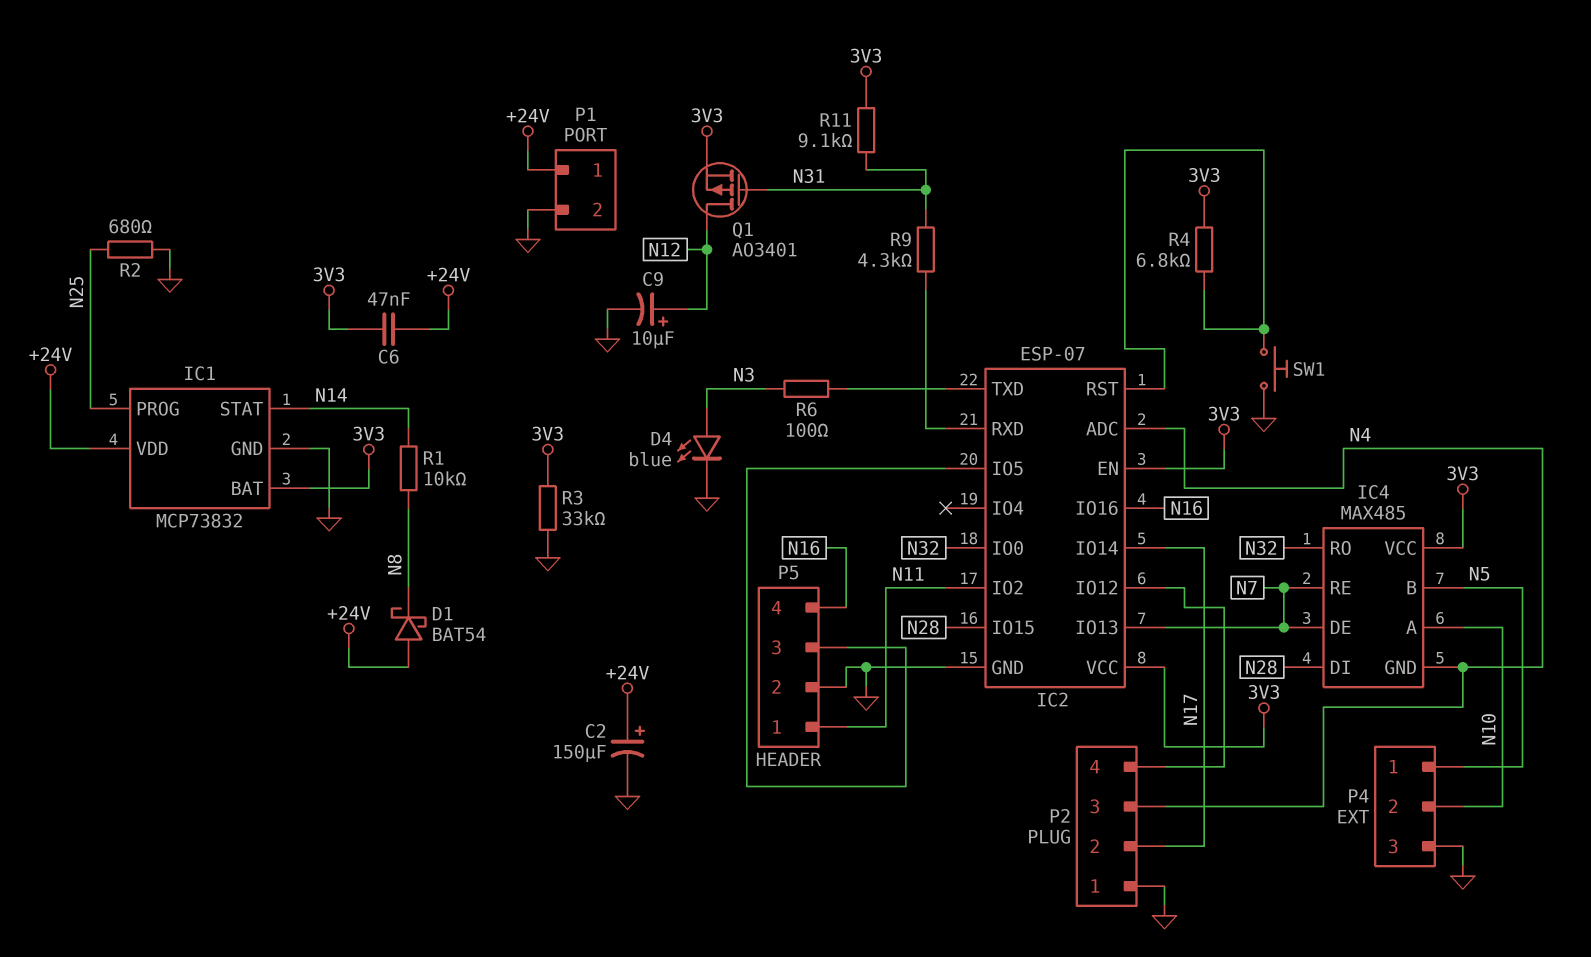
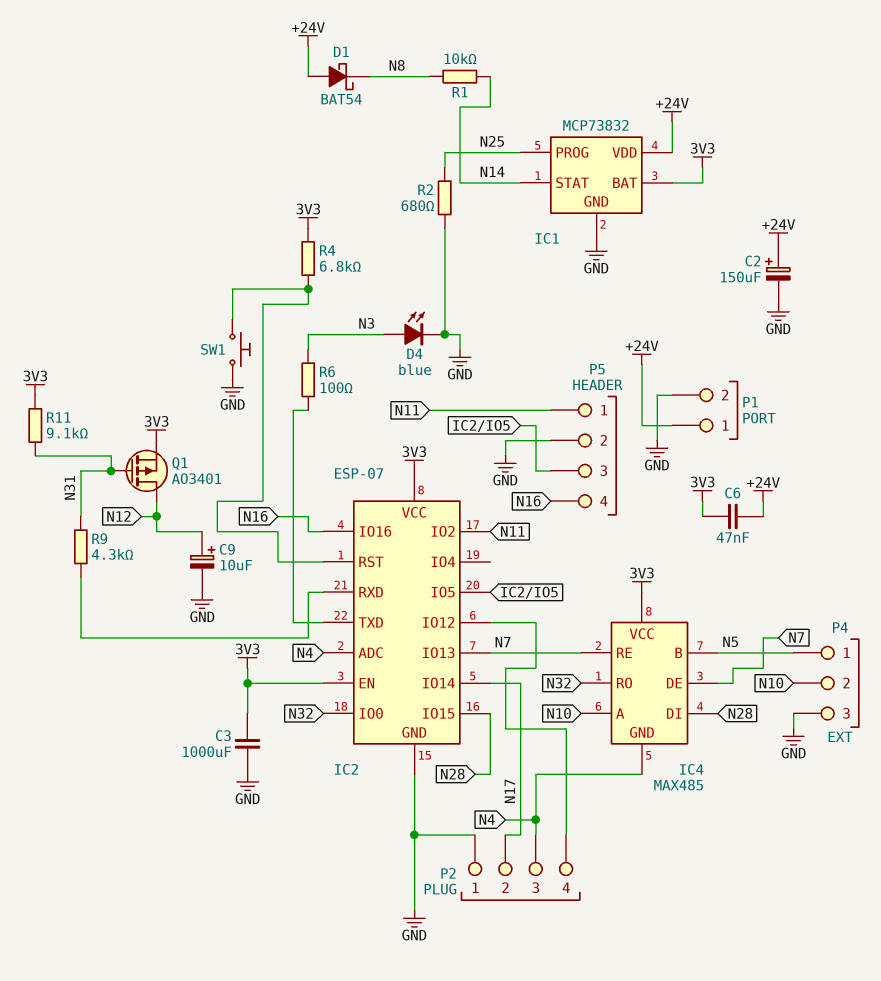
C3: none -> 1000uF (3V3, GND)
R3: 33k (3V3, GND) -> none

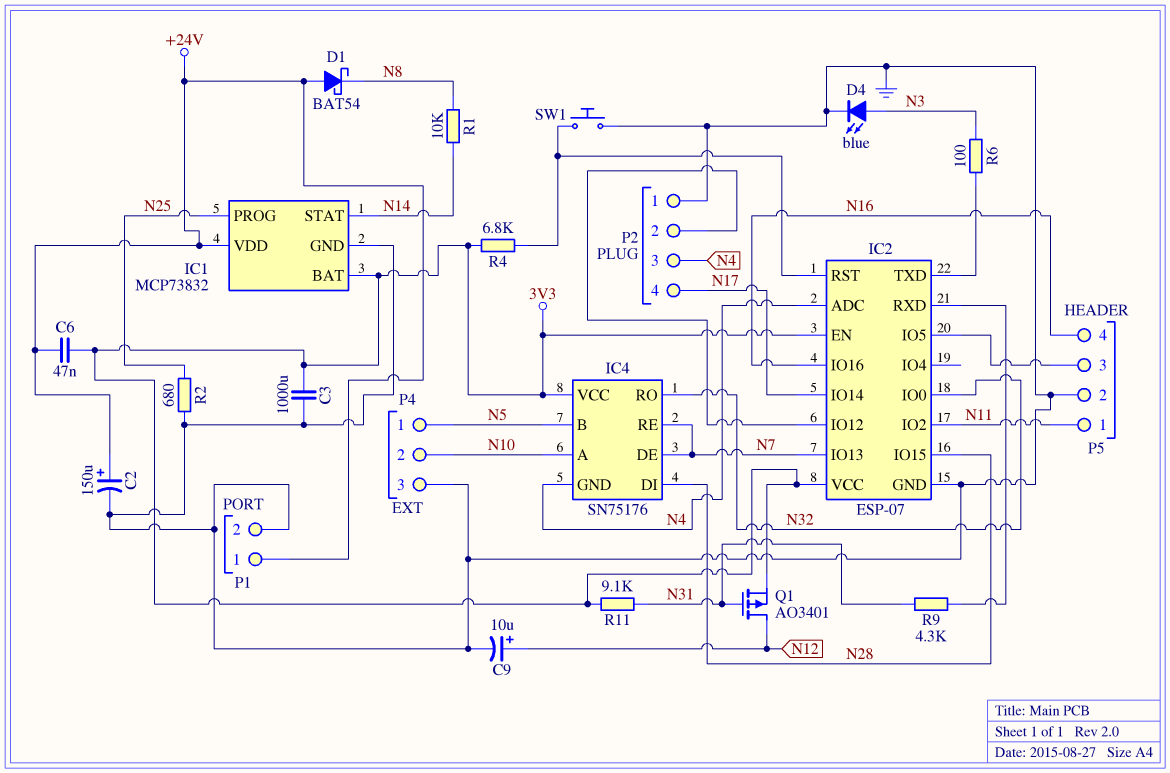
IC4: MAX485 -> SN75176
P2 pin 2: N17 -> IC2/IO12
P2 pin 4: IC2/IO12 -> N17

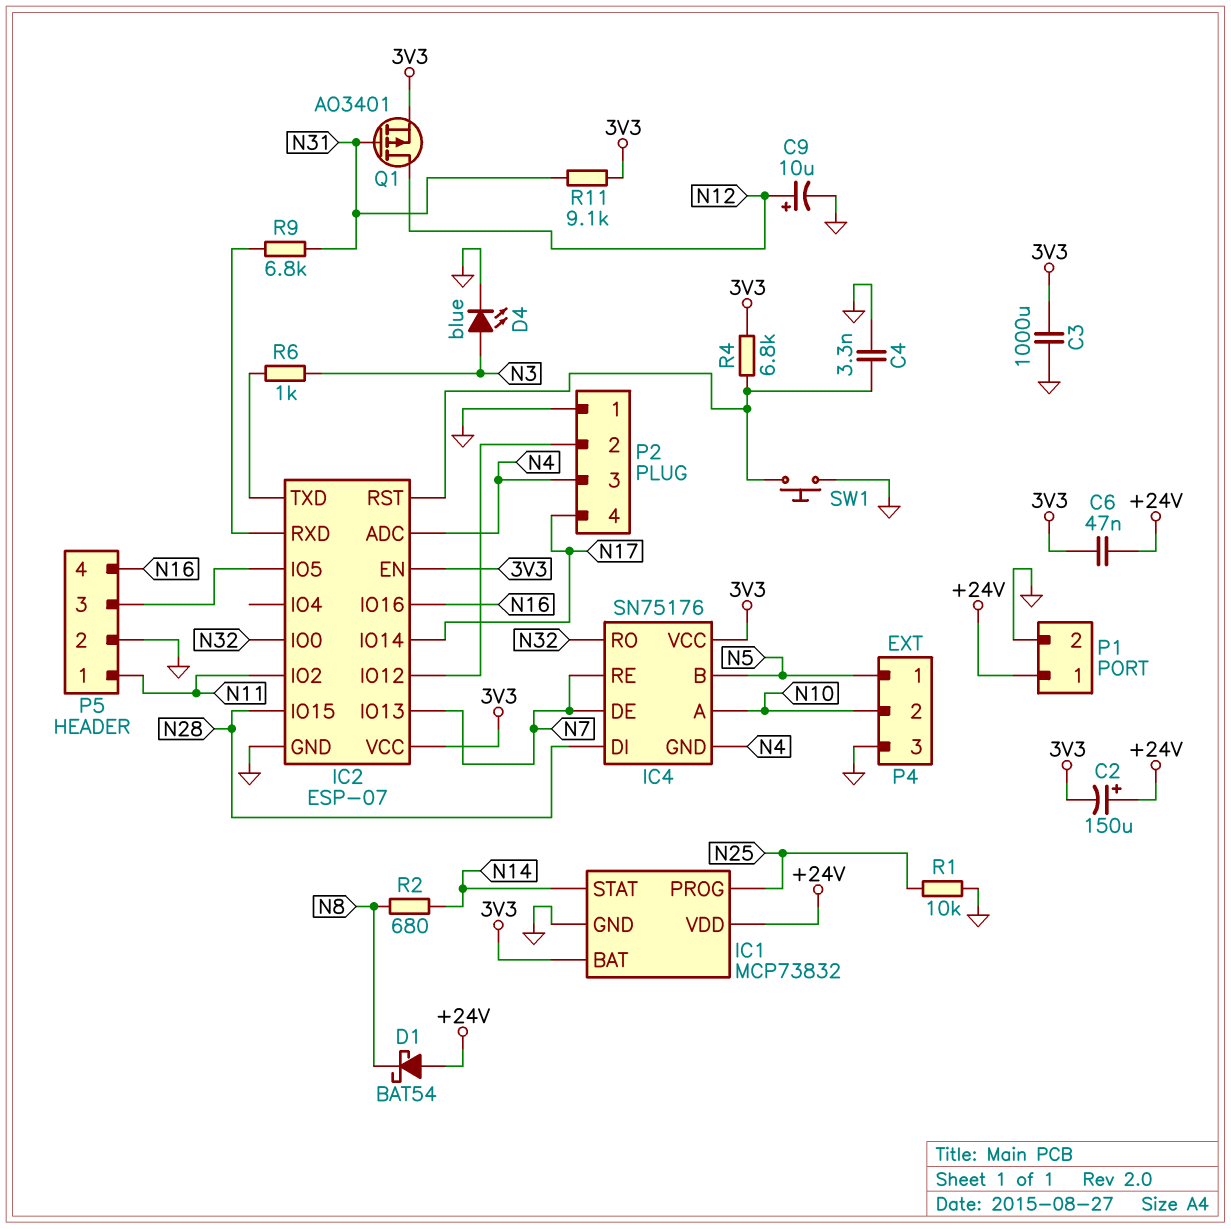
C2: 150uF (plus +24V, minus GND) -> 150uF (plus +24V, minus 3V3)
C4: none -> 3.3nF (GND, IC2/RST)
R1: 10k (N8, N14) -> 10k (GND, N25)
R2: 680 (GND, N25) -> 680 (N8, N14)
R6: 100 (IC2/TXD, N3) -> 1k (IC2/TXD, N3)
R9: 4.3k (IC2/RXD, N31) -> 6.8k (IC2/RXD, N31)

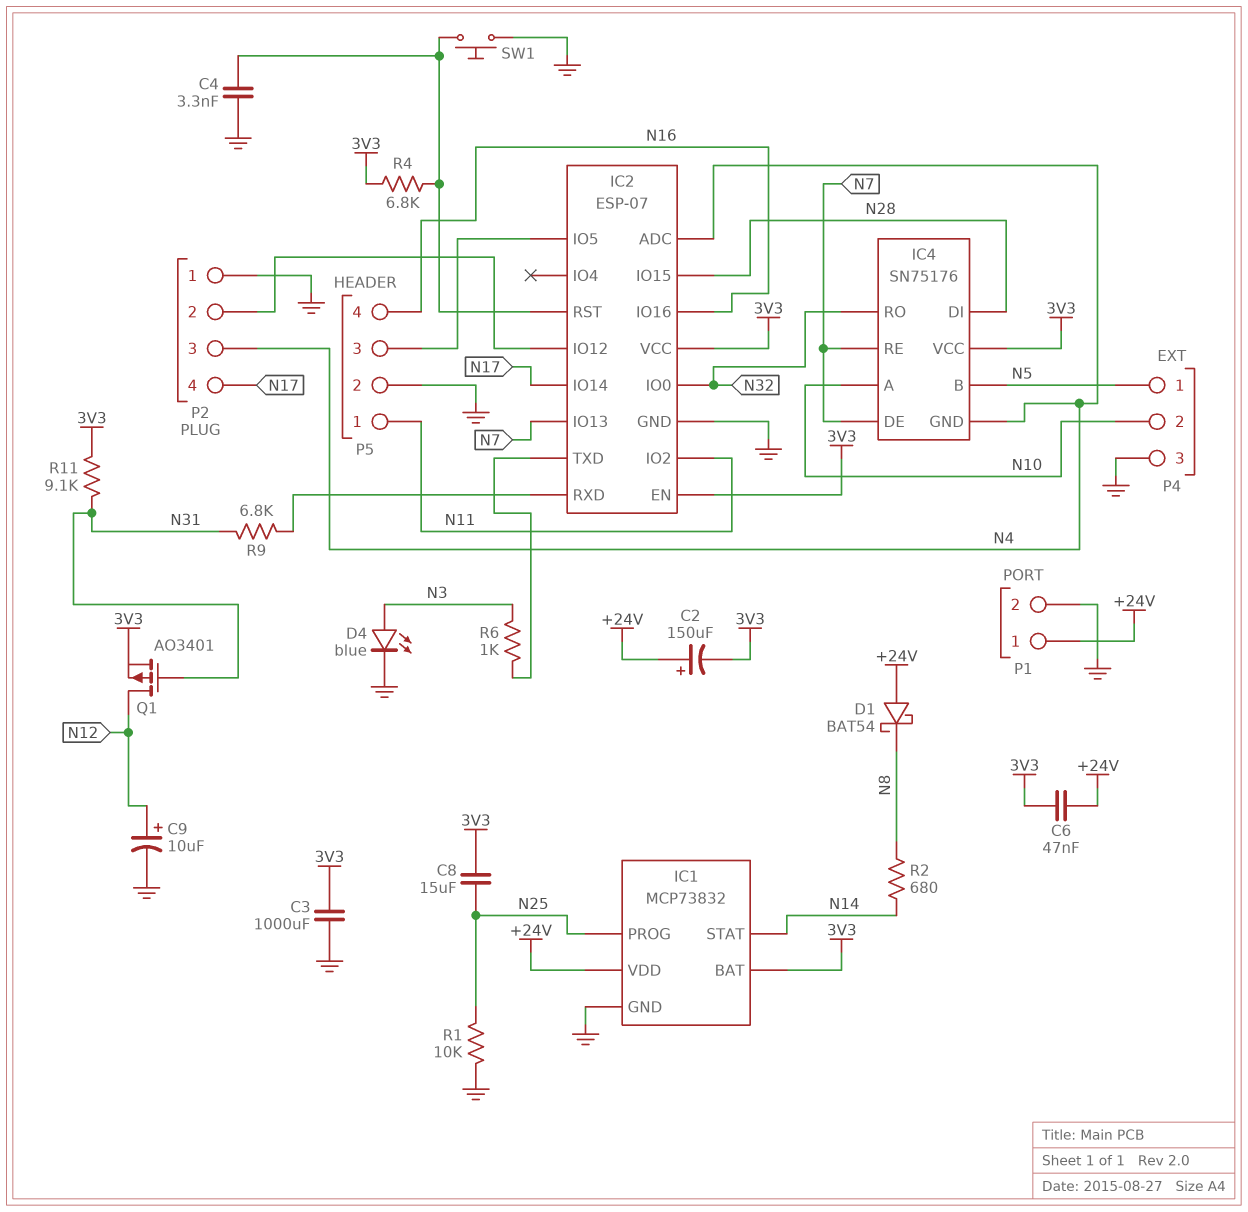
C8: none -> 15uF (3V3, N25)

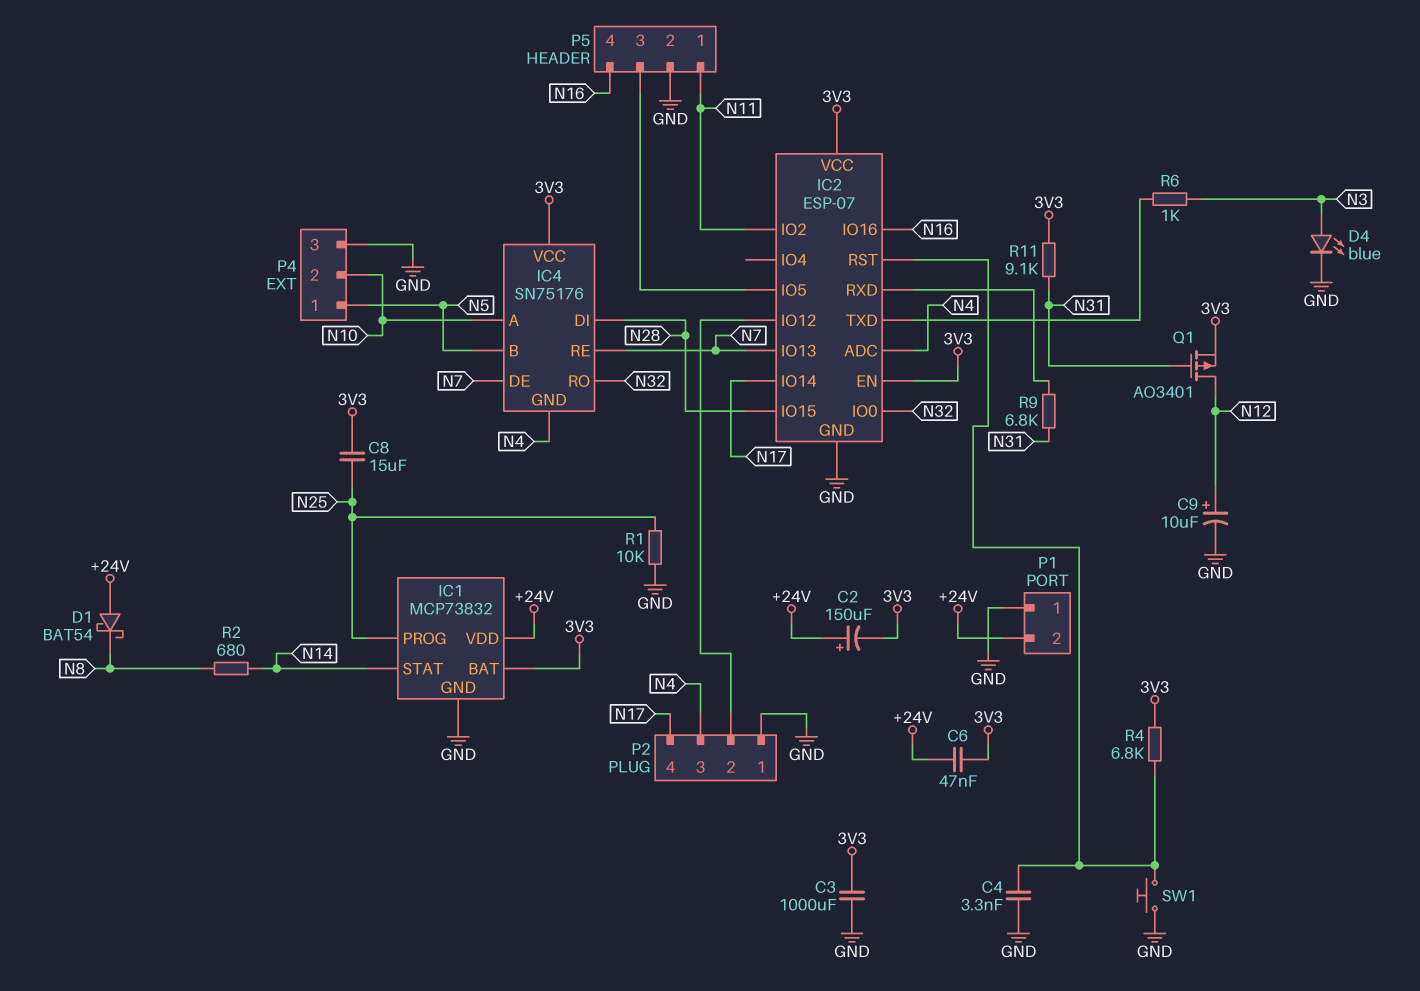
P1 pin 1: +24V -> GND
P1 pin 2: GND -> +24V

